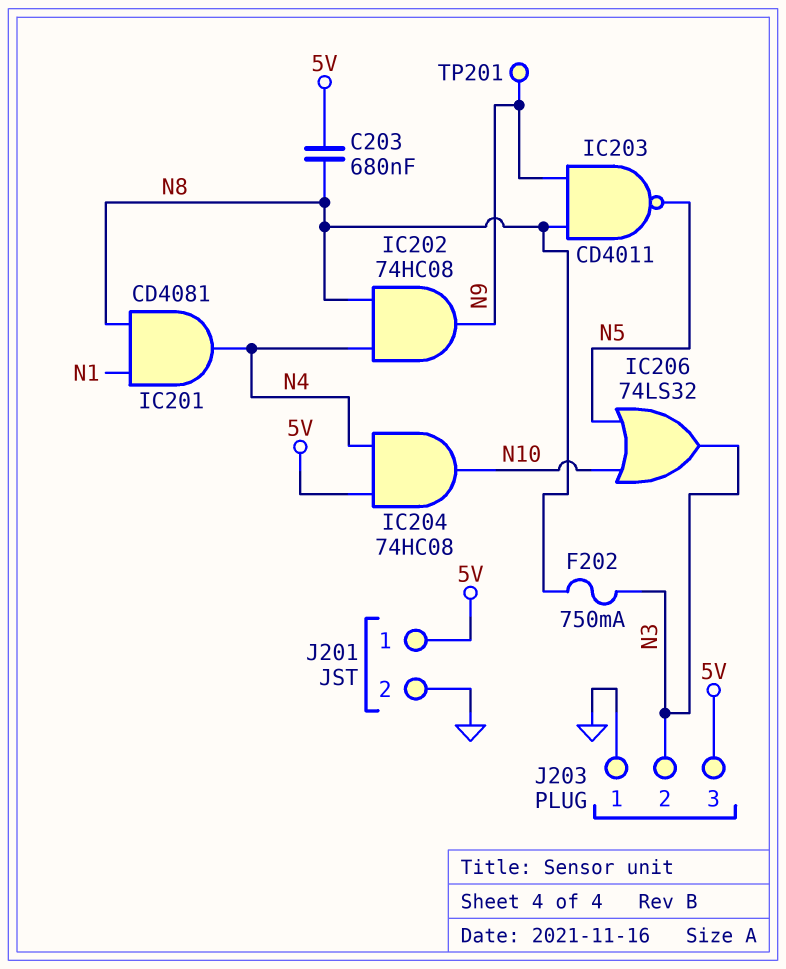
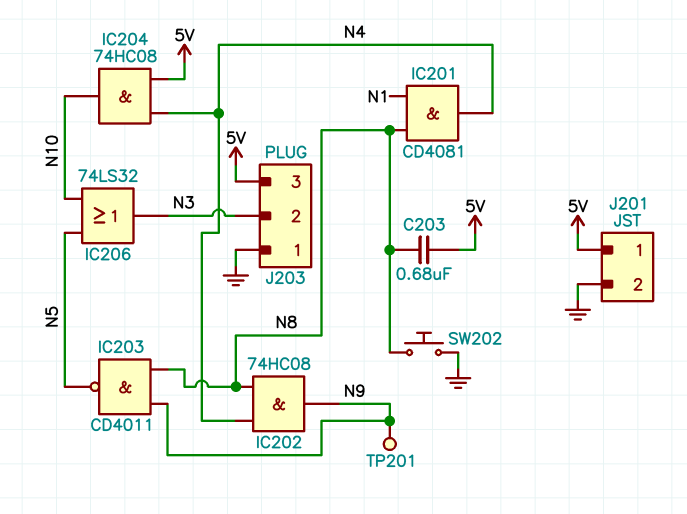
F202: 750mA (N3, N8) -> none
SW202: none -> button (GND, N8)

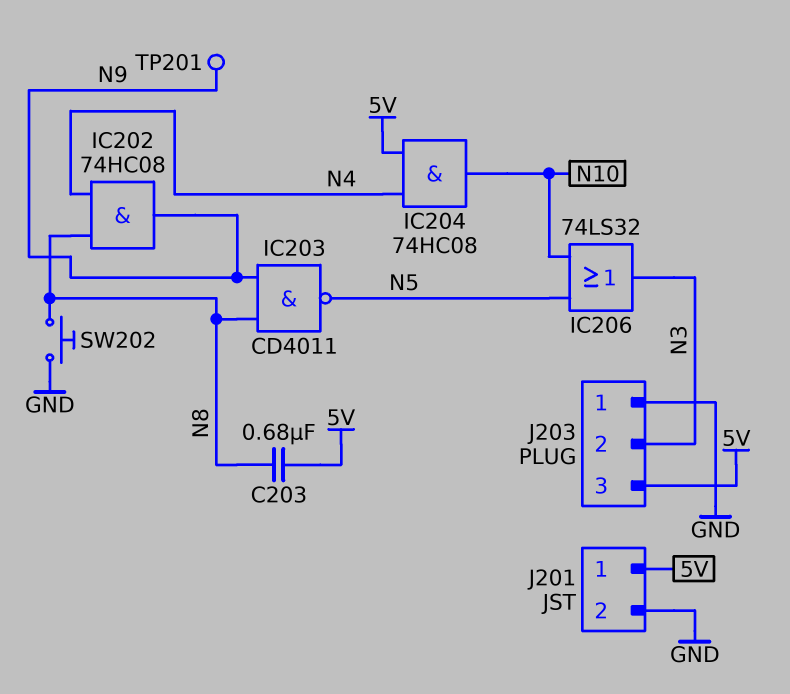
IC201: AND CD4081 (in N1, in N8, out N4) -> none

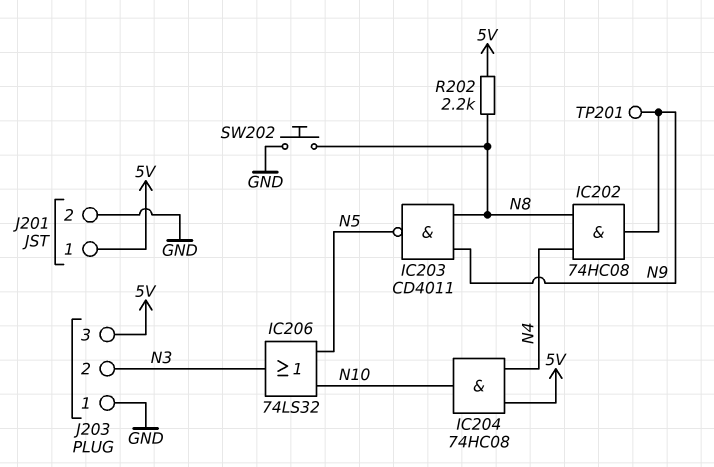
C203: 680nF (5V, N8) -> none
R202: none -> 2.2k (5V, N8)

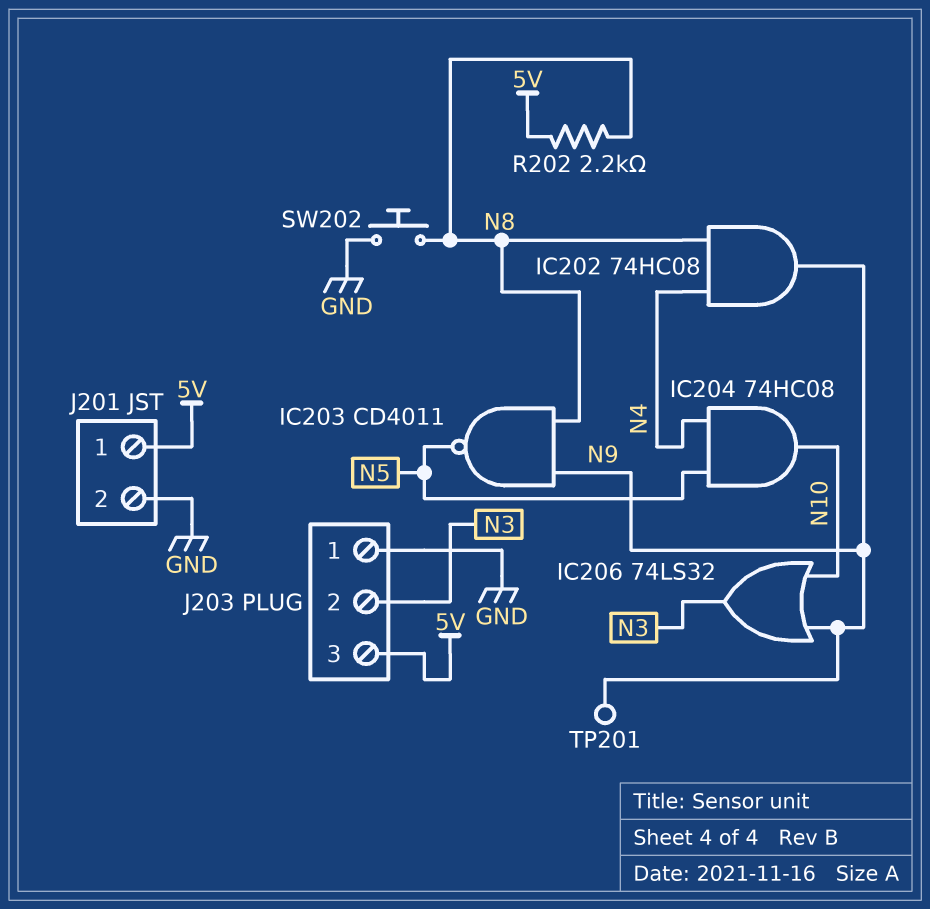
IC204: AND 74HC08 (in 5V, in N4, out N10) -> AND 74HC08 (in N4, in N5, out N10)
IC206: OR 74LS32 (in N5, in N10, out N3) -> OR 74LS32 (in N9, in N10, out N3)

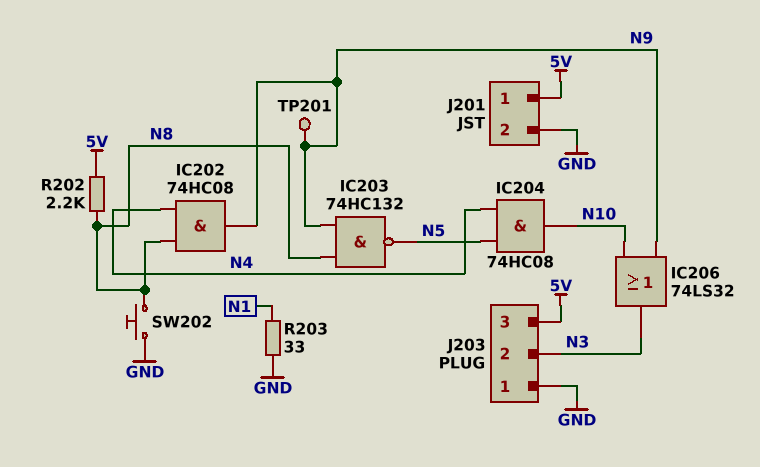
IC203: NAND CD4011 (in N8, in N9, out N5) -> NAND 74HC132 (in N8, in N9, out N5)
R203: none -> 33 (GND, N1)

